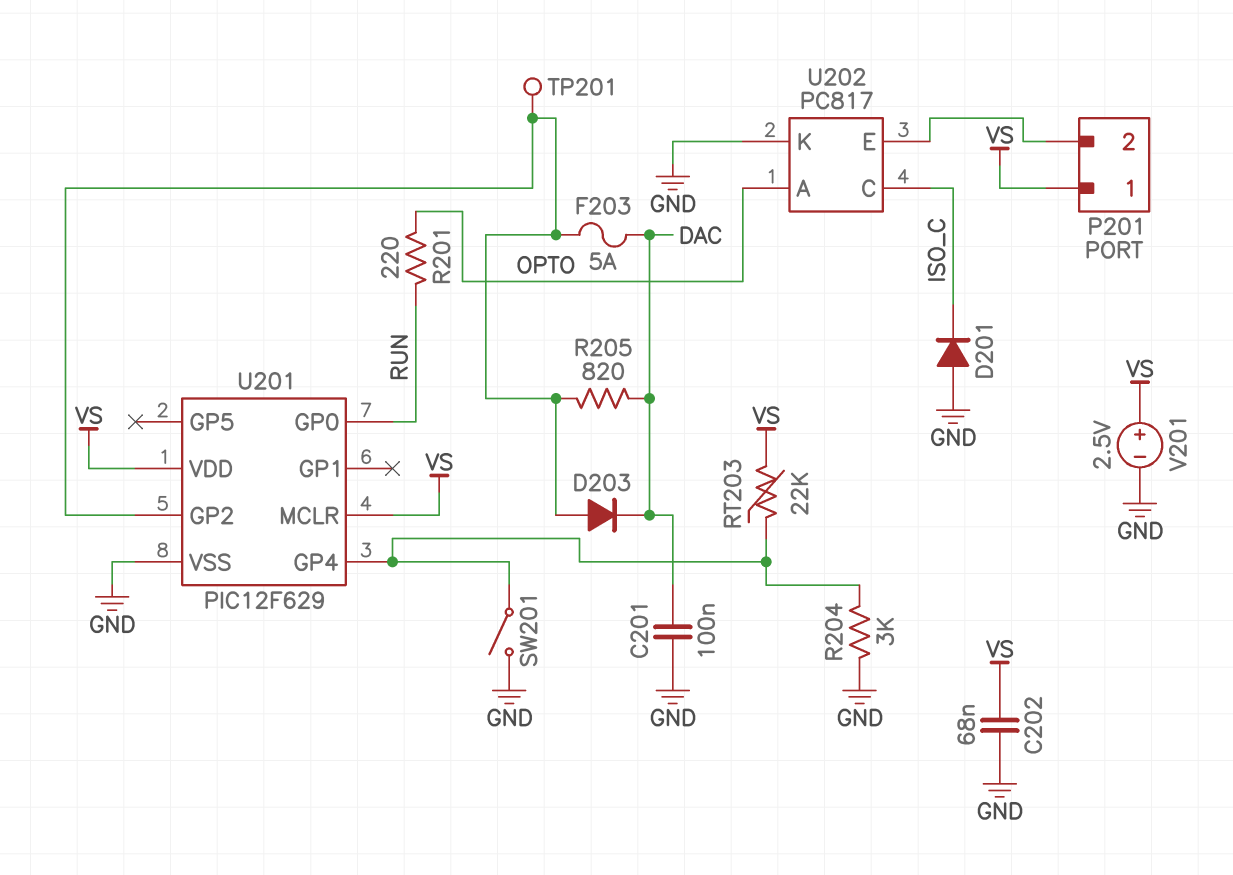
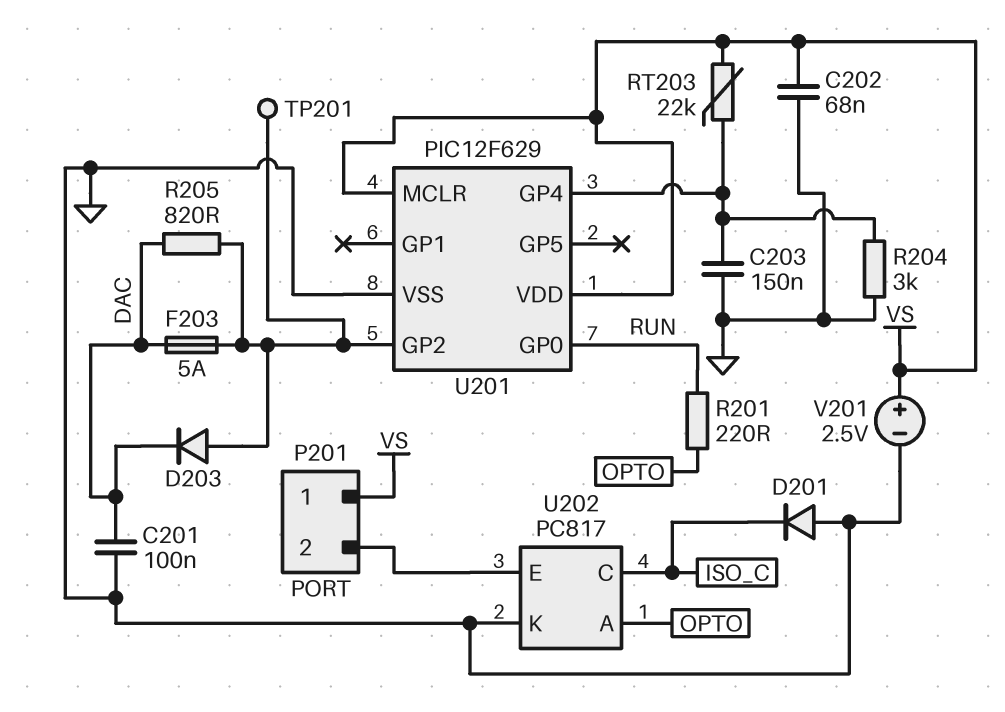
C203: none -> 150nF (GND, U201/GP4)
SW201: switch (GND, U201/GP4) -> none

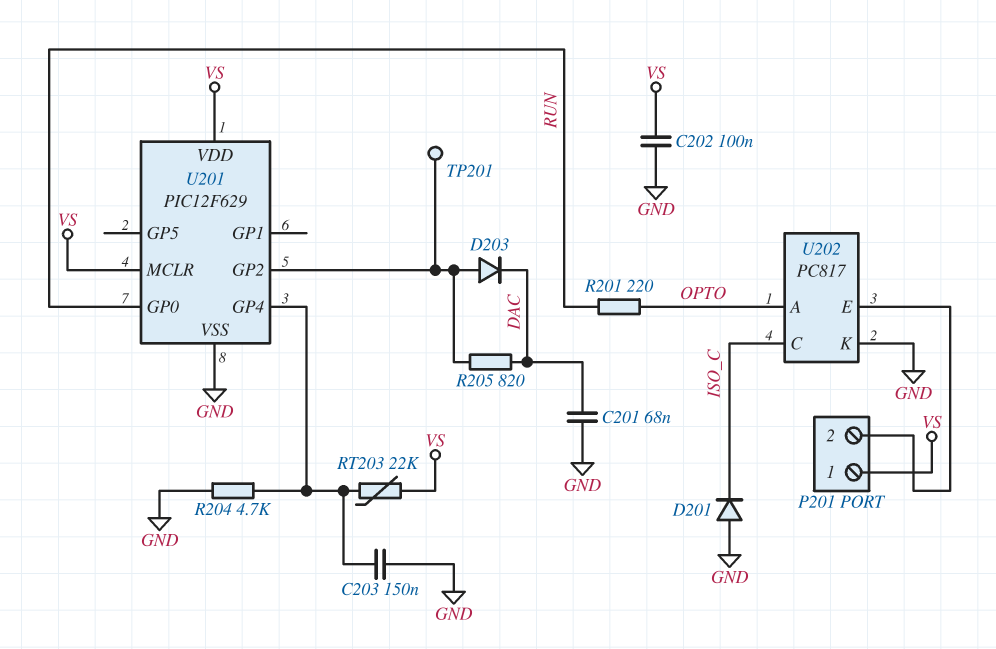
C201: 100nF (DAC, GND) -> 68nF (DAC, GND)
C202: 68nF (GND, VS) -> 100nF (GND, VS)
F203: 5A (DAC, U201/GP2) -> none
R204: 3k (GND, U201/GP4) -> 4.7k (GND, U201/GP4)
V201: 2.5V (plus VS, minus GND) -> none

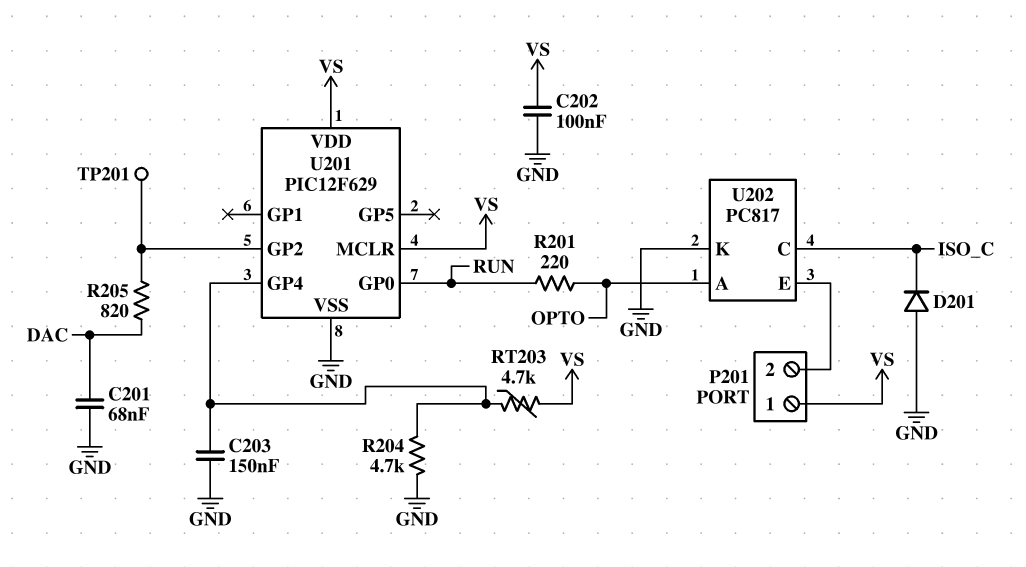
D203: diode (A U201/GP2, K DAC) -> none
RT203: 22k (U201/GP4, VS) -> 4.7k (U201/GP4, VS)

